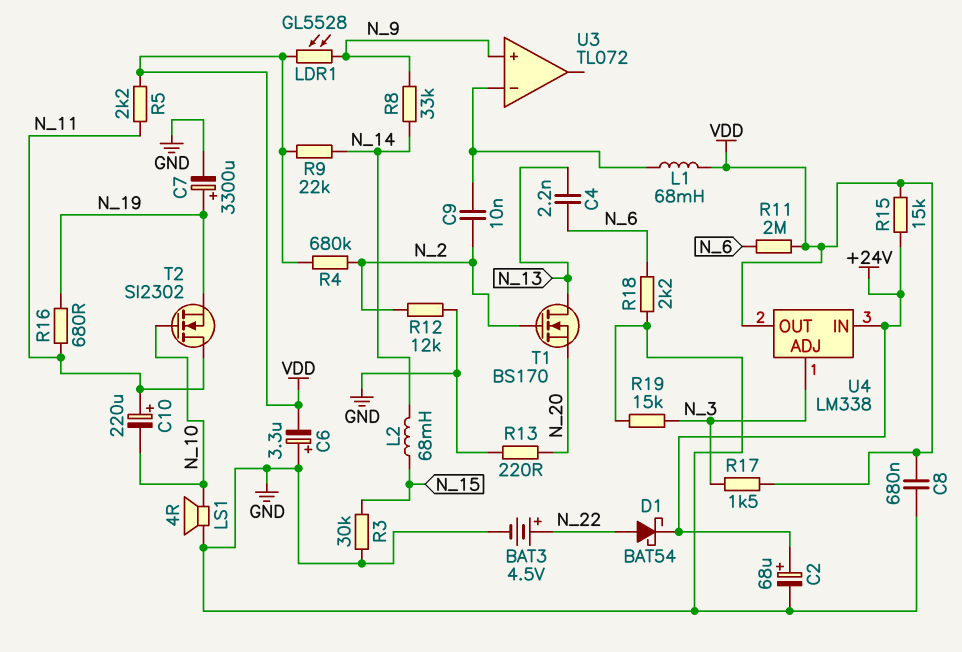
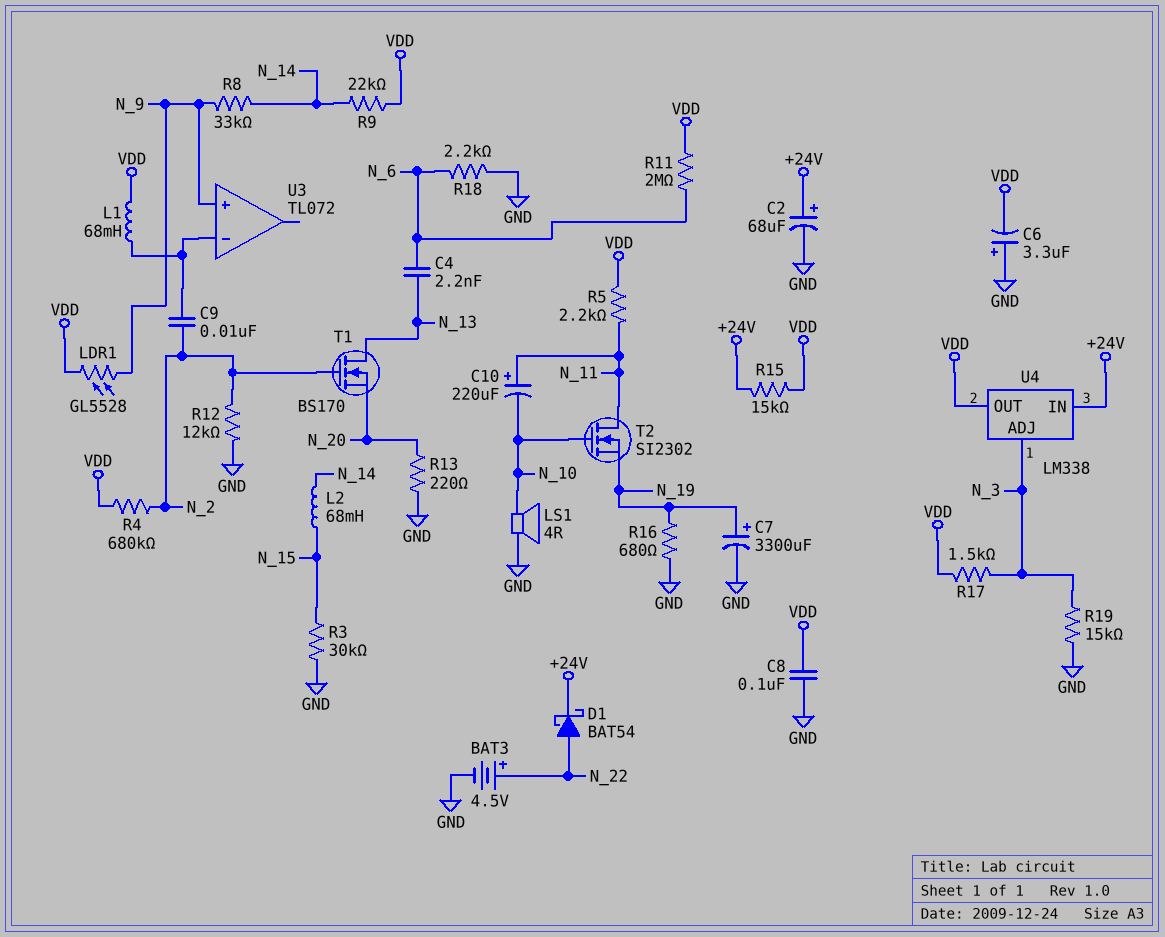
C8: 680nF (GND, VDD) -> 100nF (GND, VDD)
R16: 680 (N_11, N_19) -> 680 (GND, N_19)

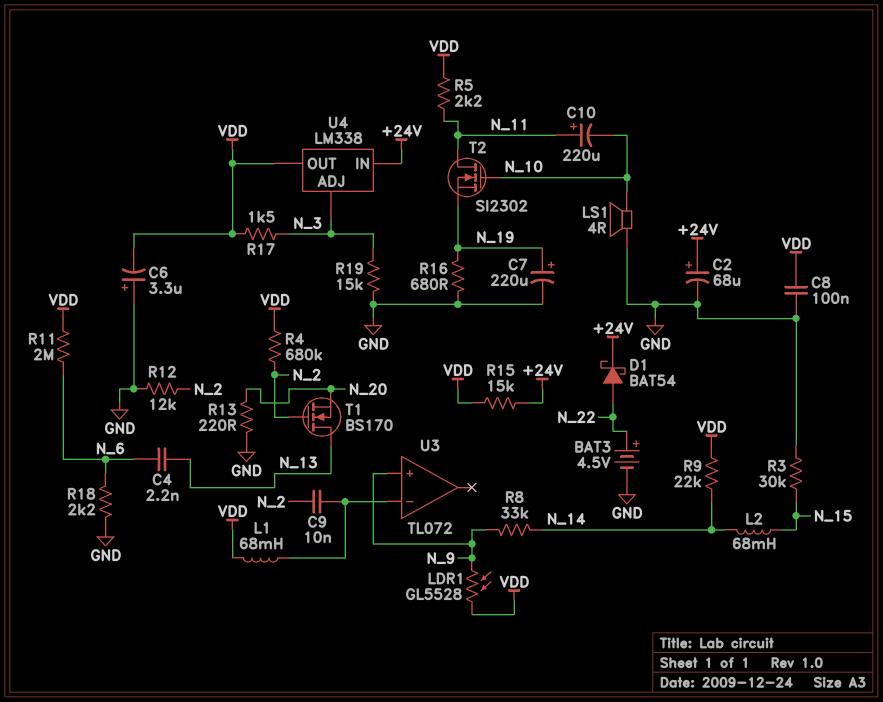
C7: 3300uF (plus N_19, minus GND) -> 220uF (plus N_19, minus GND)

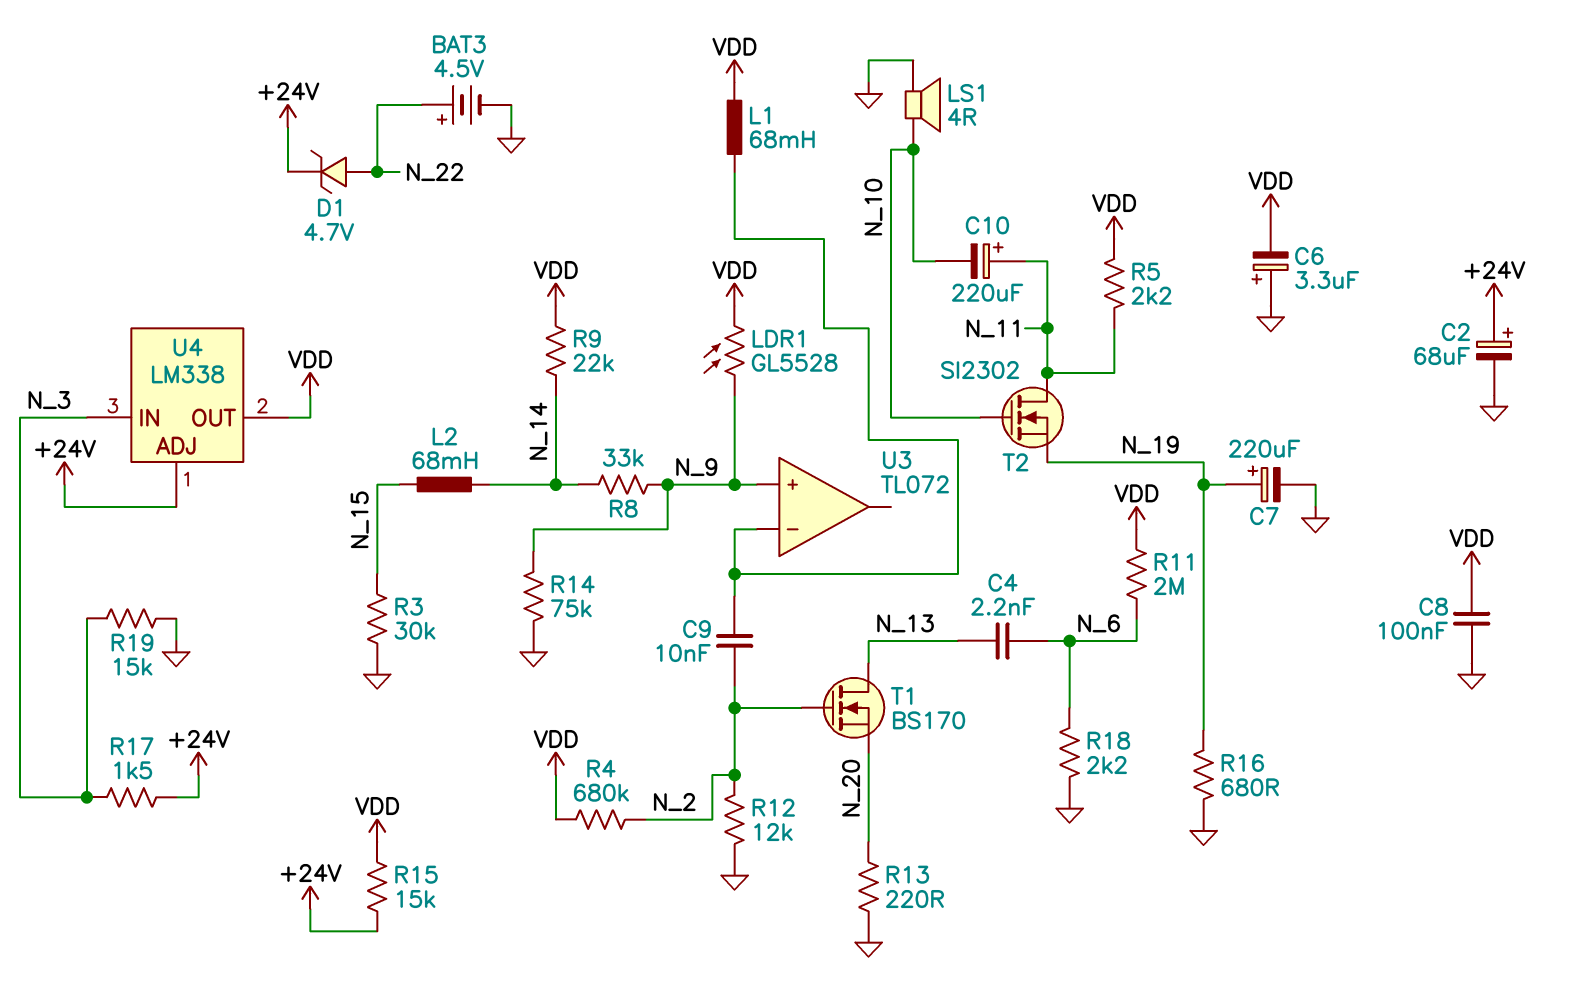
D1: schottky BAT54 (A N_22, K +24V) -> zener 4.7V (A N_22, K +24V)
R14: none -> 75k (GND, N_9)
R17: 1.5k (N_3, VDD) -> 1.5k (+24V, N_3)
U4 pin ADJ: N_3 -> +24V
U4 pin IN: +24V -> N_3

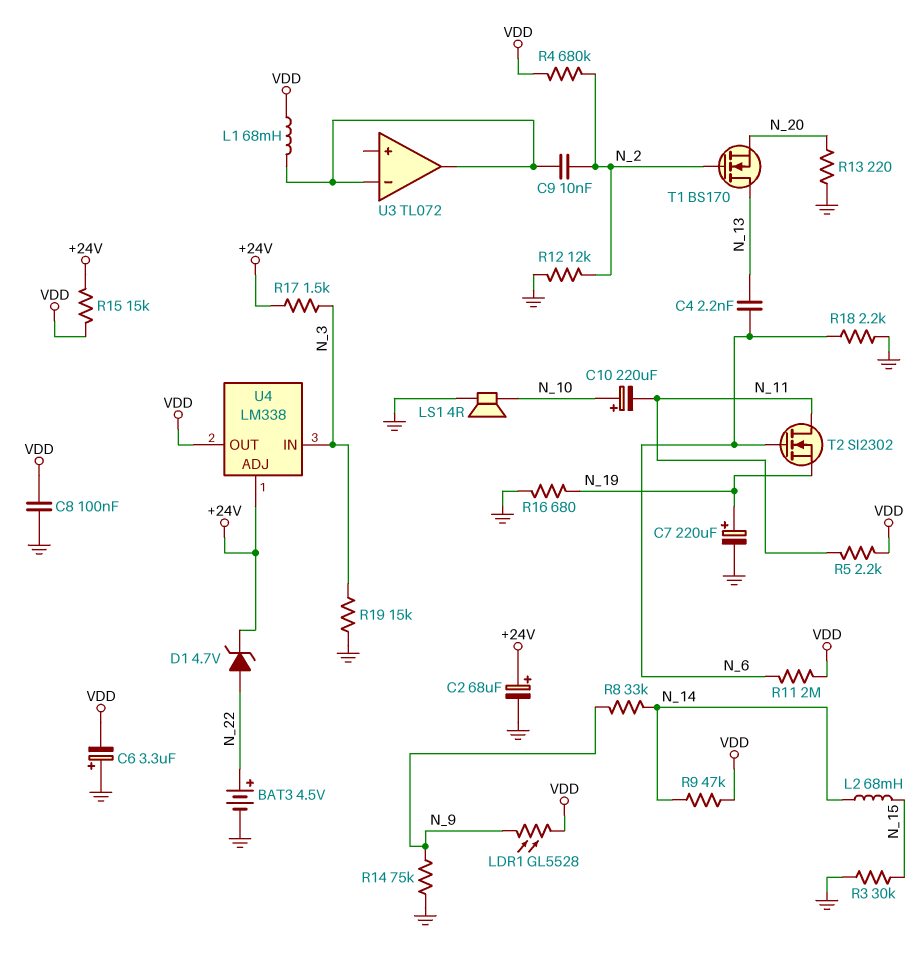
C10: 220uF (plus N_11, minus N_10) -> 220uF (plus N_10, minus N_11)
R9: 22k (N_14, VDD) -> 47k (N_14, VDD)
T2: NMOS SI2302 (G N_10, D N_11, S N_19) -> NMOS SI2302 (G N_6, D N_11, S N_19)
U3 pin in+: N_9 -> none
U3 pin out: none -> U3/in-

